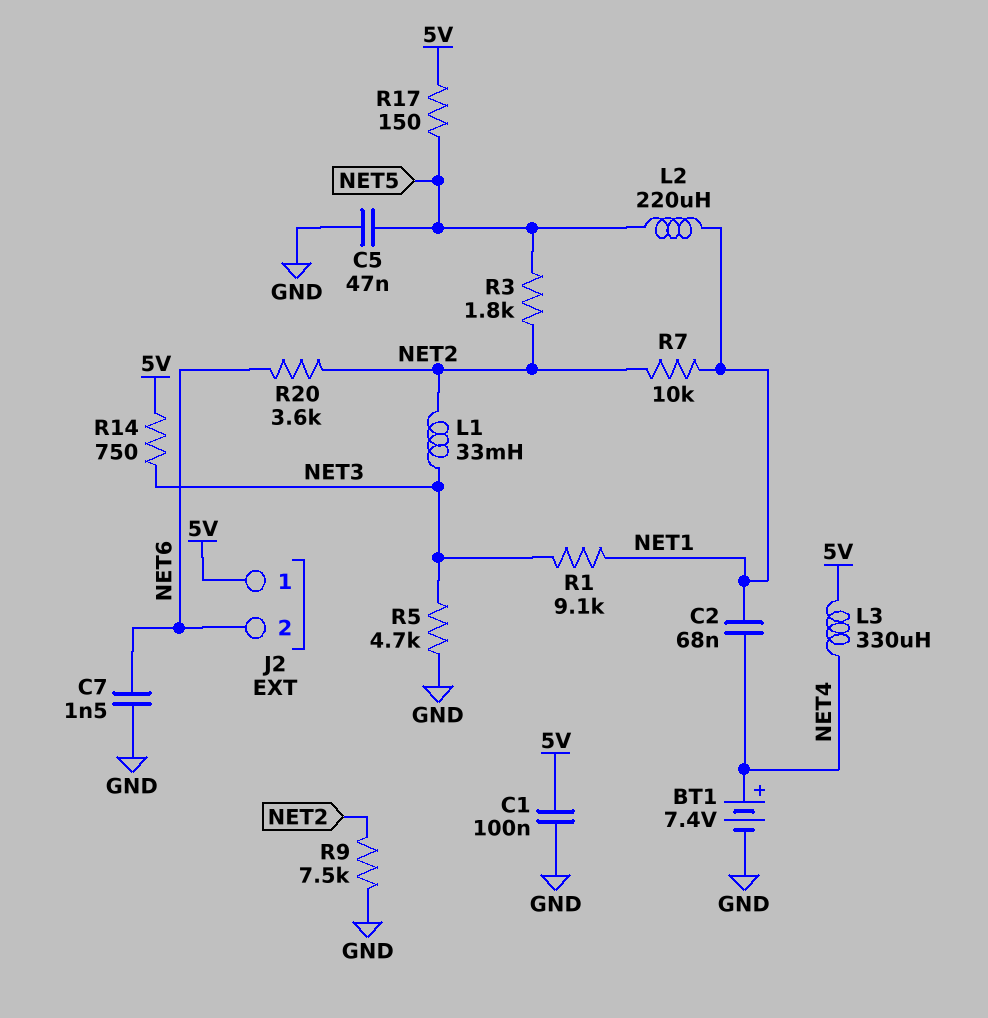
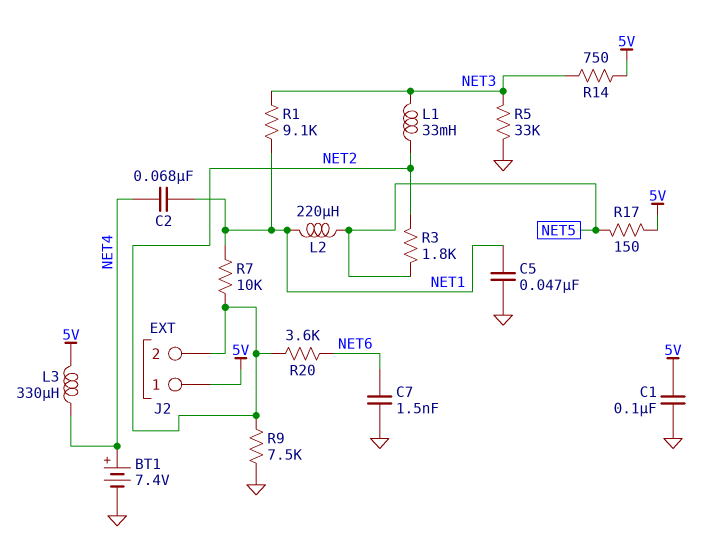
C5: 47nF (GND, NET5) -> 47nF (GND, NET1)
J2 pin 2: NET6 -> NET2
R5: 4.7k (GND, NET3) -> 33k (GND, NET3)

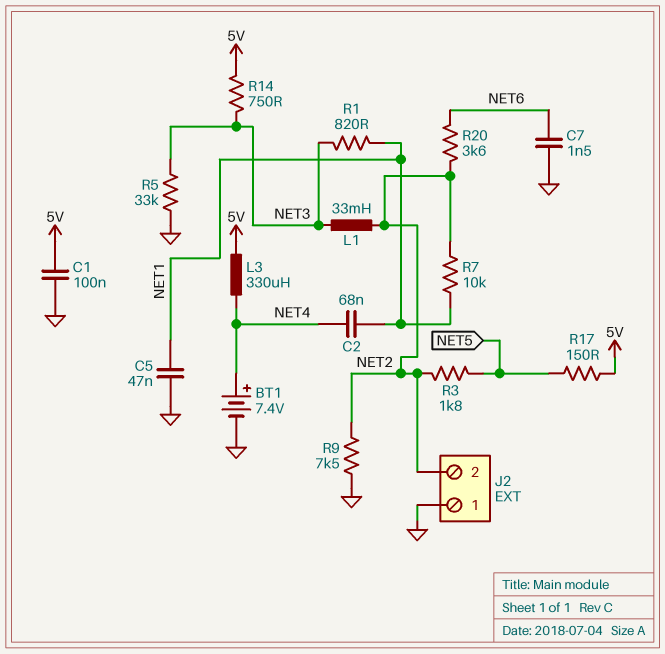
J2 pin 1: 5V -> GND
L2: 220uH (NET1, NET5) -> none
R1: 9.1k (NET1, NET3) -> 820 (NET1, NET3)

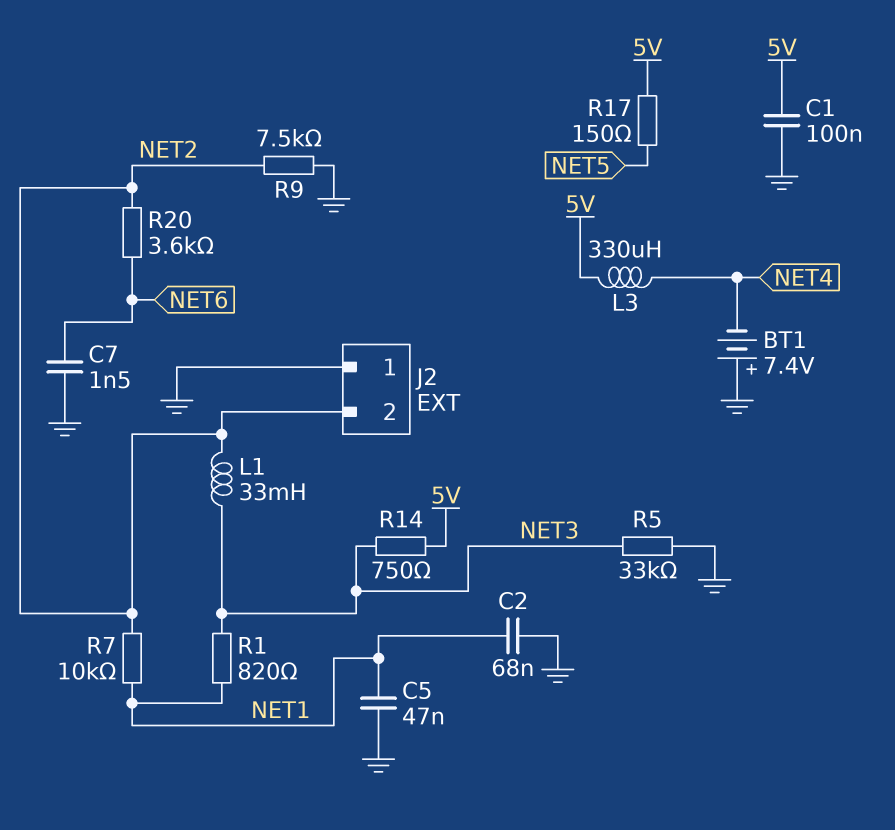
BT1: 7.4V (plus NET4, minus GND) -> 7.4V (plus GND, minus NET4)
C2: 68nF (NET1, NET4) -> 68nF (GND, NET1)
R3: 1.8k (NET2, NET5) -> none

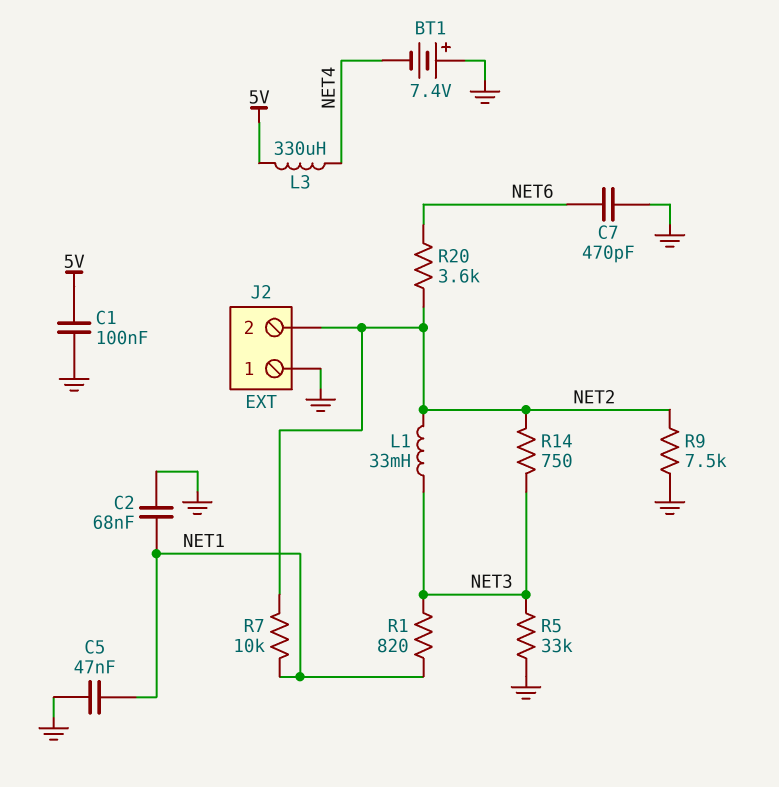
C7: 1.5nF (GND, NET6) -> 470pF (GND, NET6)
R14: 750 (5V, NET3) -> 750 (NET2, NET3)
R17: 150 (5V, NET5) -> none

